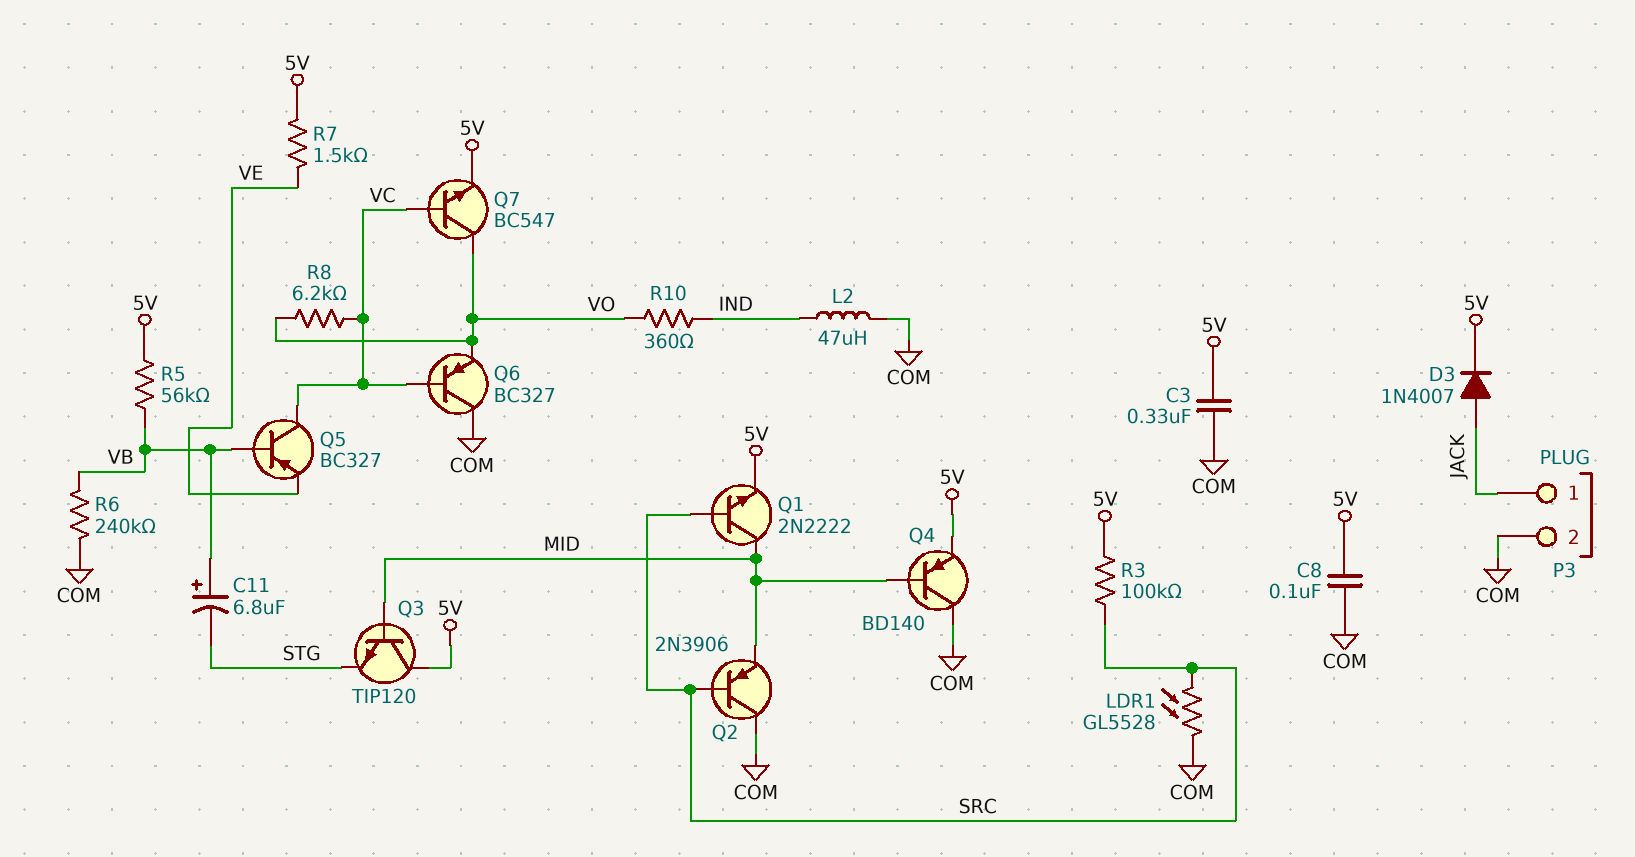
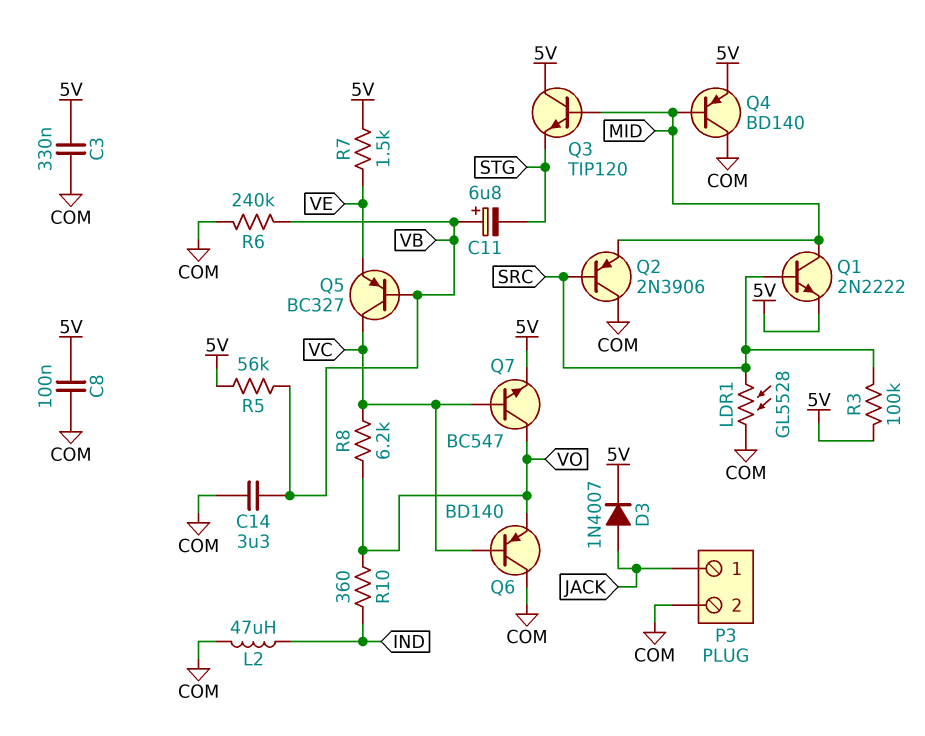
C14: none -> 3.3uF (COM, VB)
Q6: PNP BC327 (B VC, C COM, E VO) -> PNP BD140 (B VC, C COM, E VO)

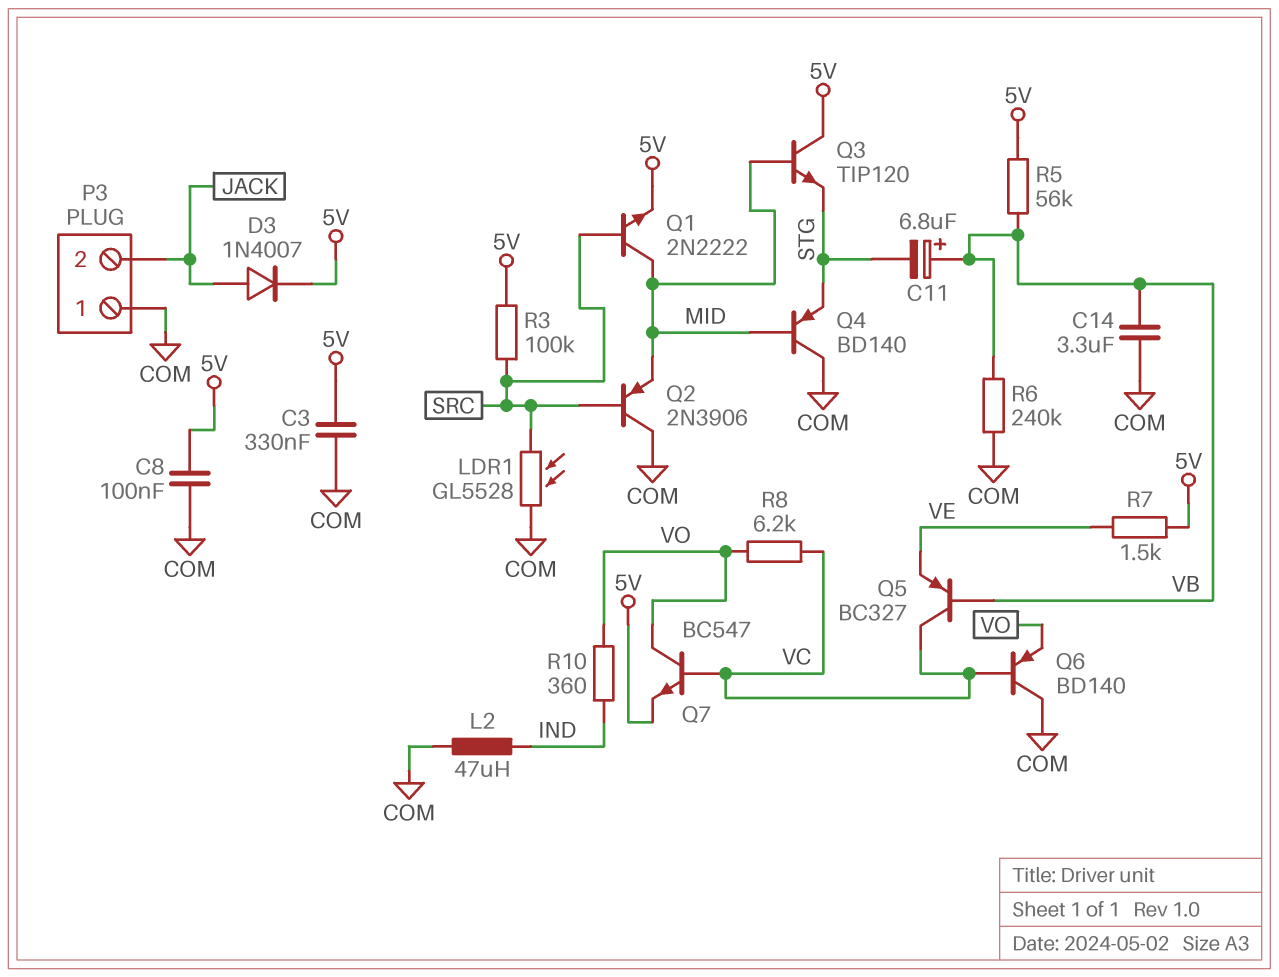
P3 pin 1: JACK -> COM
P3 pin 2: COM -> JACK
Q4: PNP BD140 (B MID, C COM, E 5V) -> PNP BD140 (B MID, C COM, E STG)

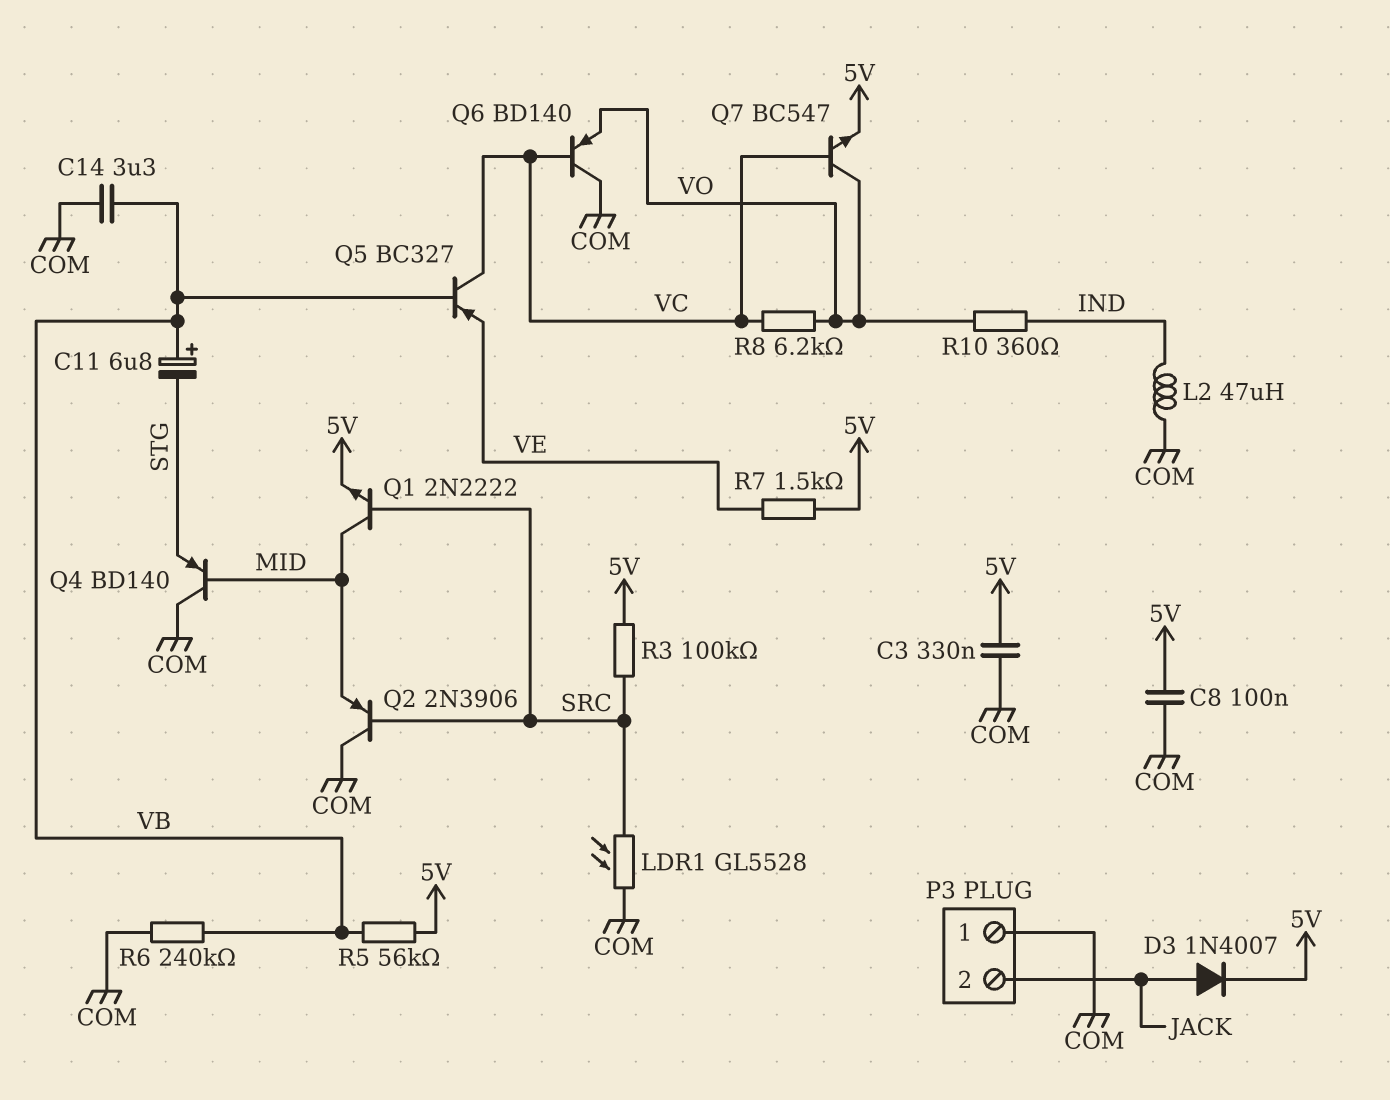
Q3: NPN TIP120 (B MID, C 5V, E STG) -> none

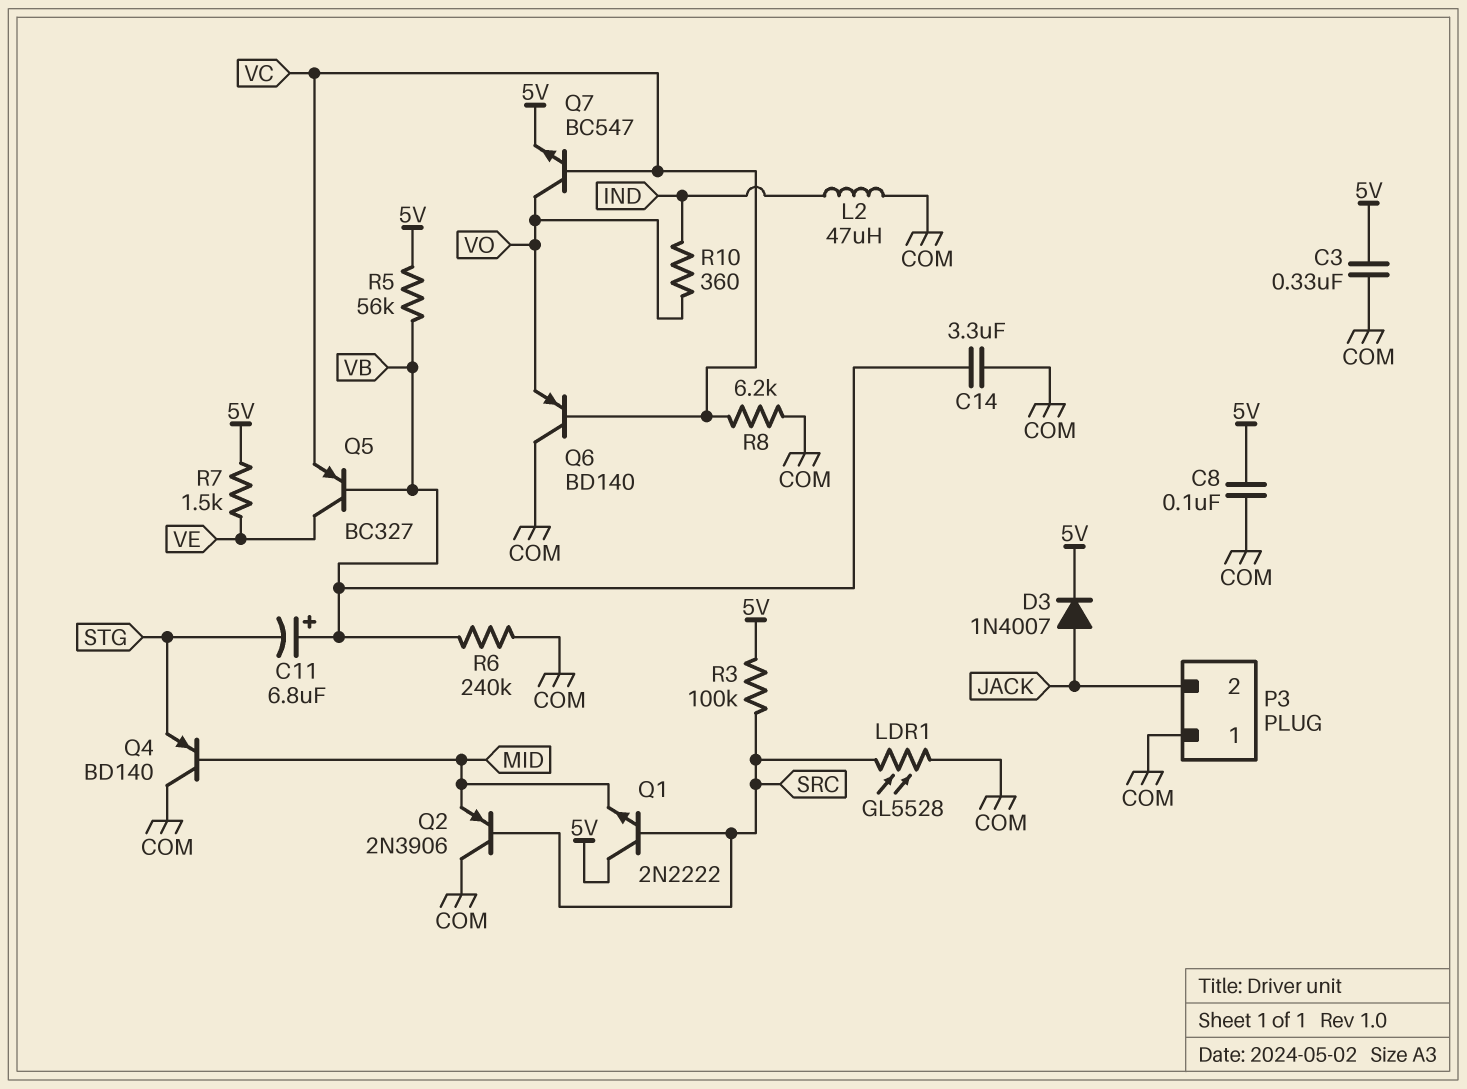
Q1: NPN 2N2222 (B SRC, C MID, E 5V) -> NPN 2N2222 (B SRC, C 5V, E MID)
Q5: PNP BC327 (B VB, C VC, E VE) -> PNP BC327 (B VB, C VE, E VC)
R8: 6.2k (VC, VO) -> 6.2k (COM, VC)

